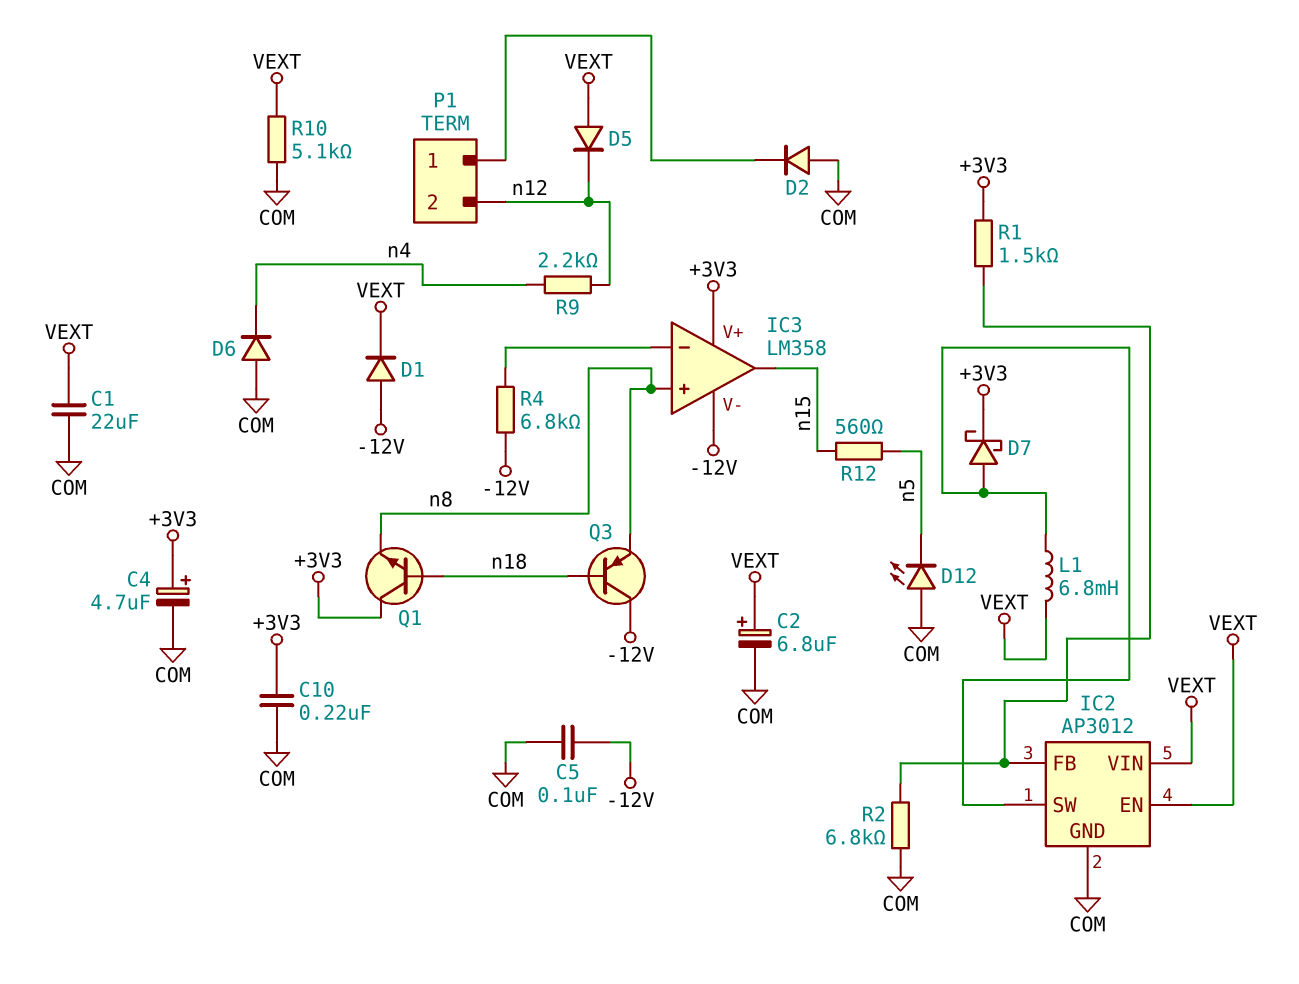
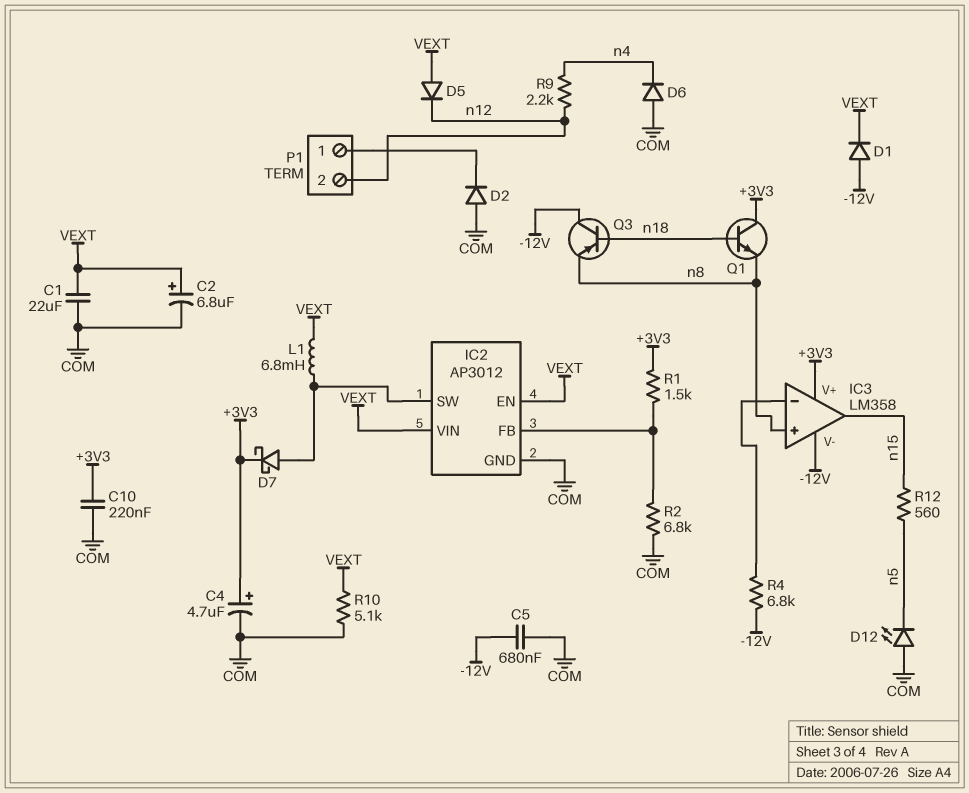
C5: 100nF (-12V, COM) -> 680nF (-12V, COM)

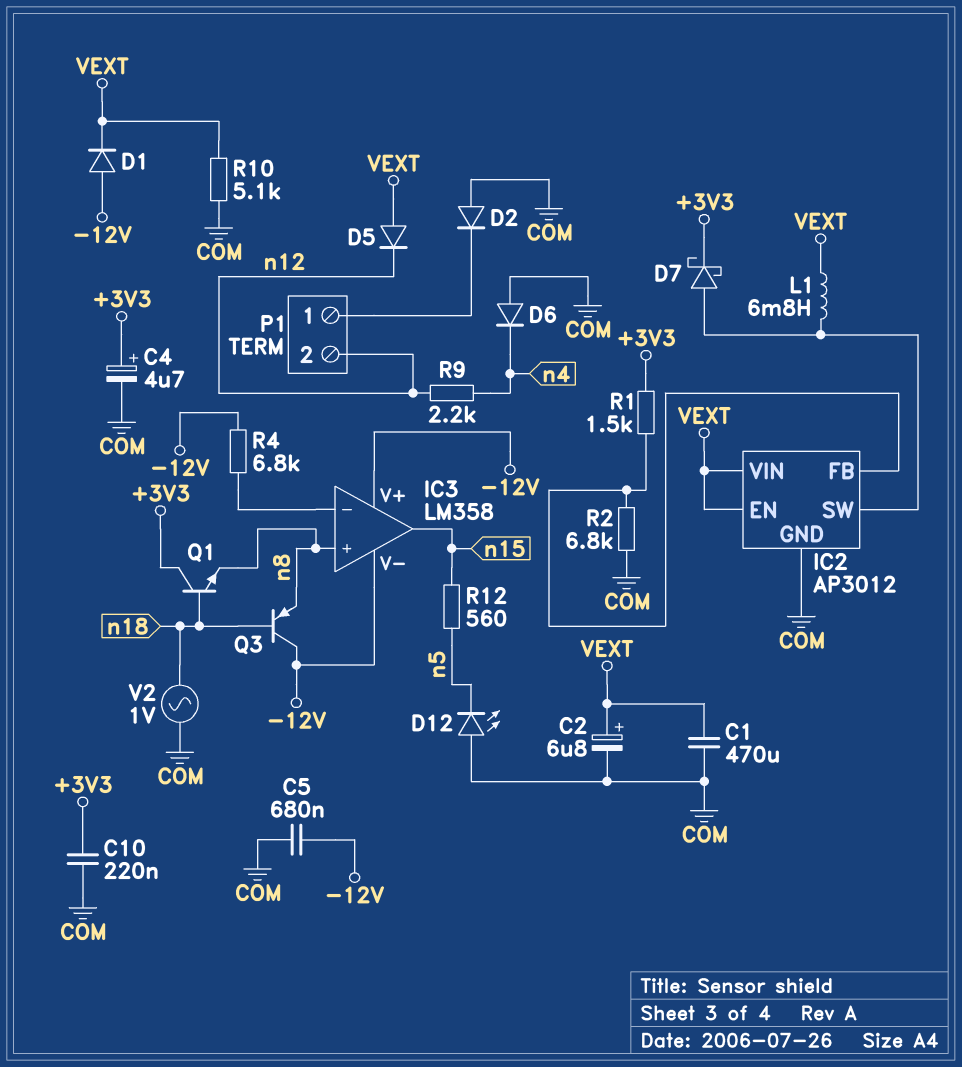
C1: 22uF (COM, VEXT) -> 470uF (COM, VEXT)
IC3 pin V+: +3V3 -> -12V
V2: none -> AC 1V (COM, n18)

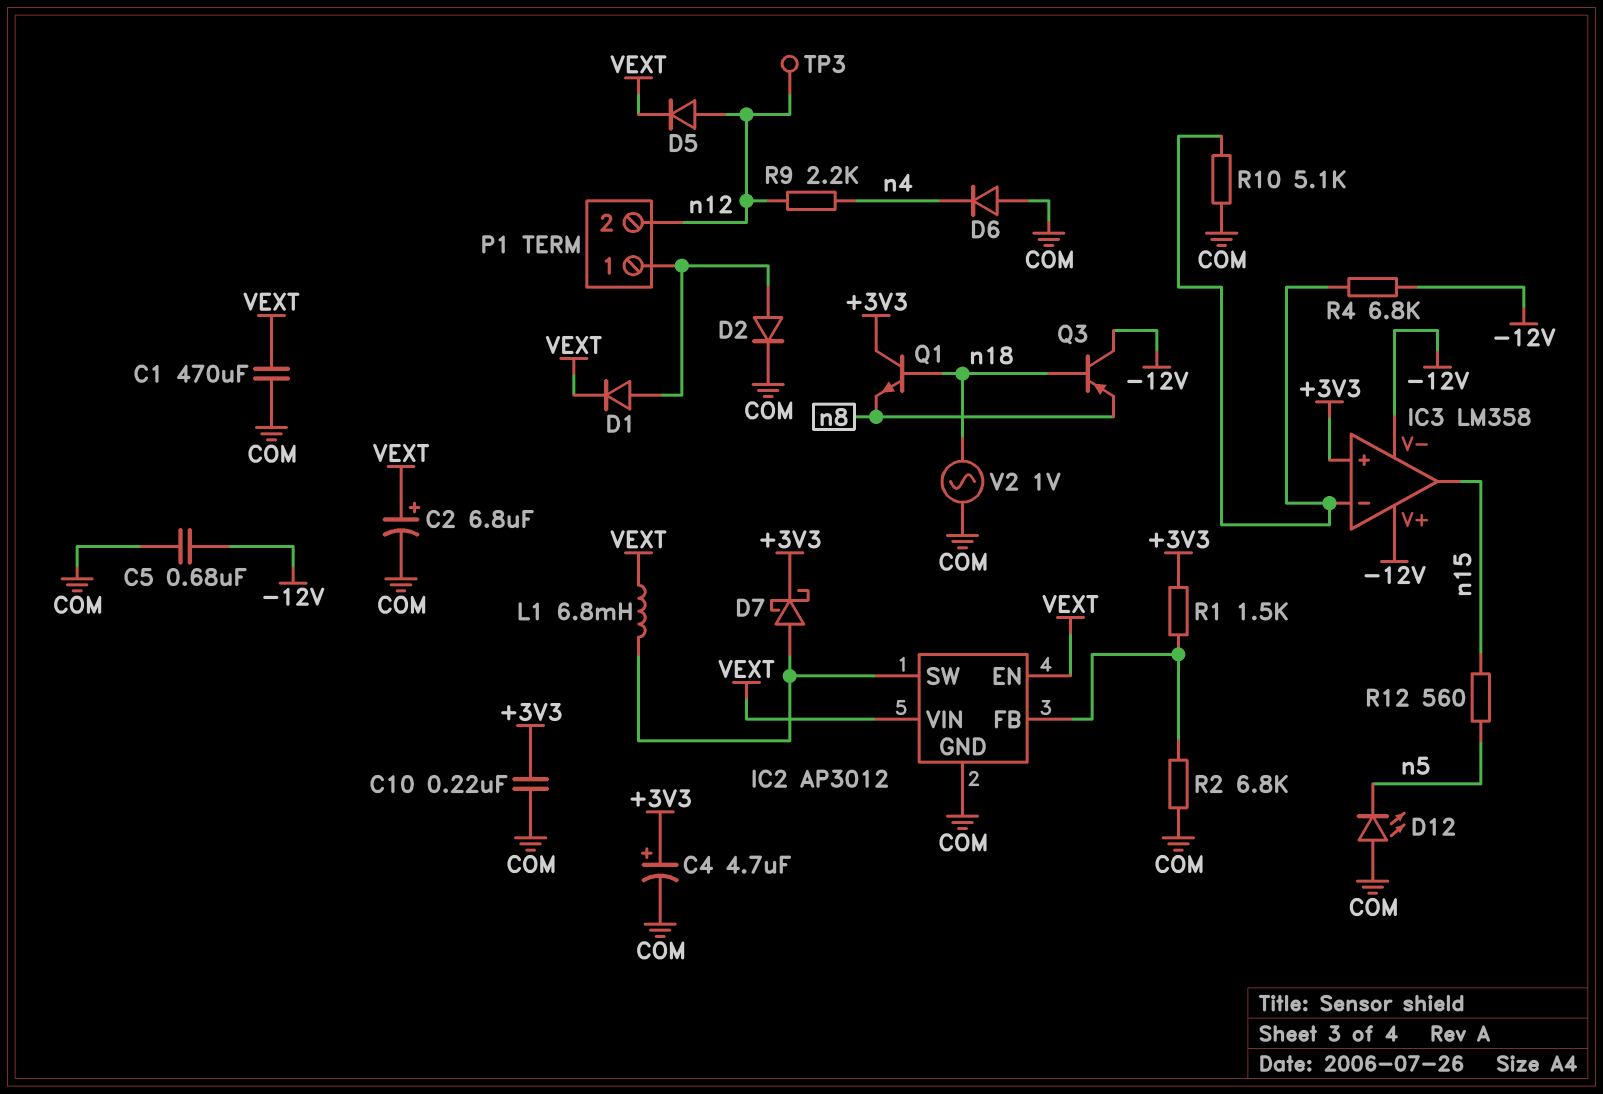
D1: diode (A -12V, K VEXT) -> diode (A P1/1, K VEXT)
D2: diode (A COM, K P1/1) -> diode (A P1/1, K COM)
D5: diode (A VEXT, K n12) -> diode (A n12, K VEXT)
IC3 pin in+: n8 -> +3V3
R10: 5.1k (COM, VEXT) -> 5.1k (COM, IC3/in-)
TP3: none -> test point (n12)

